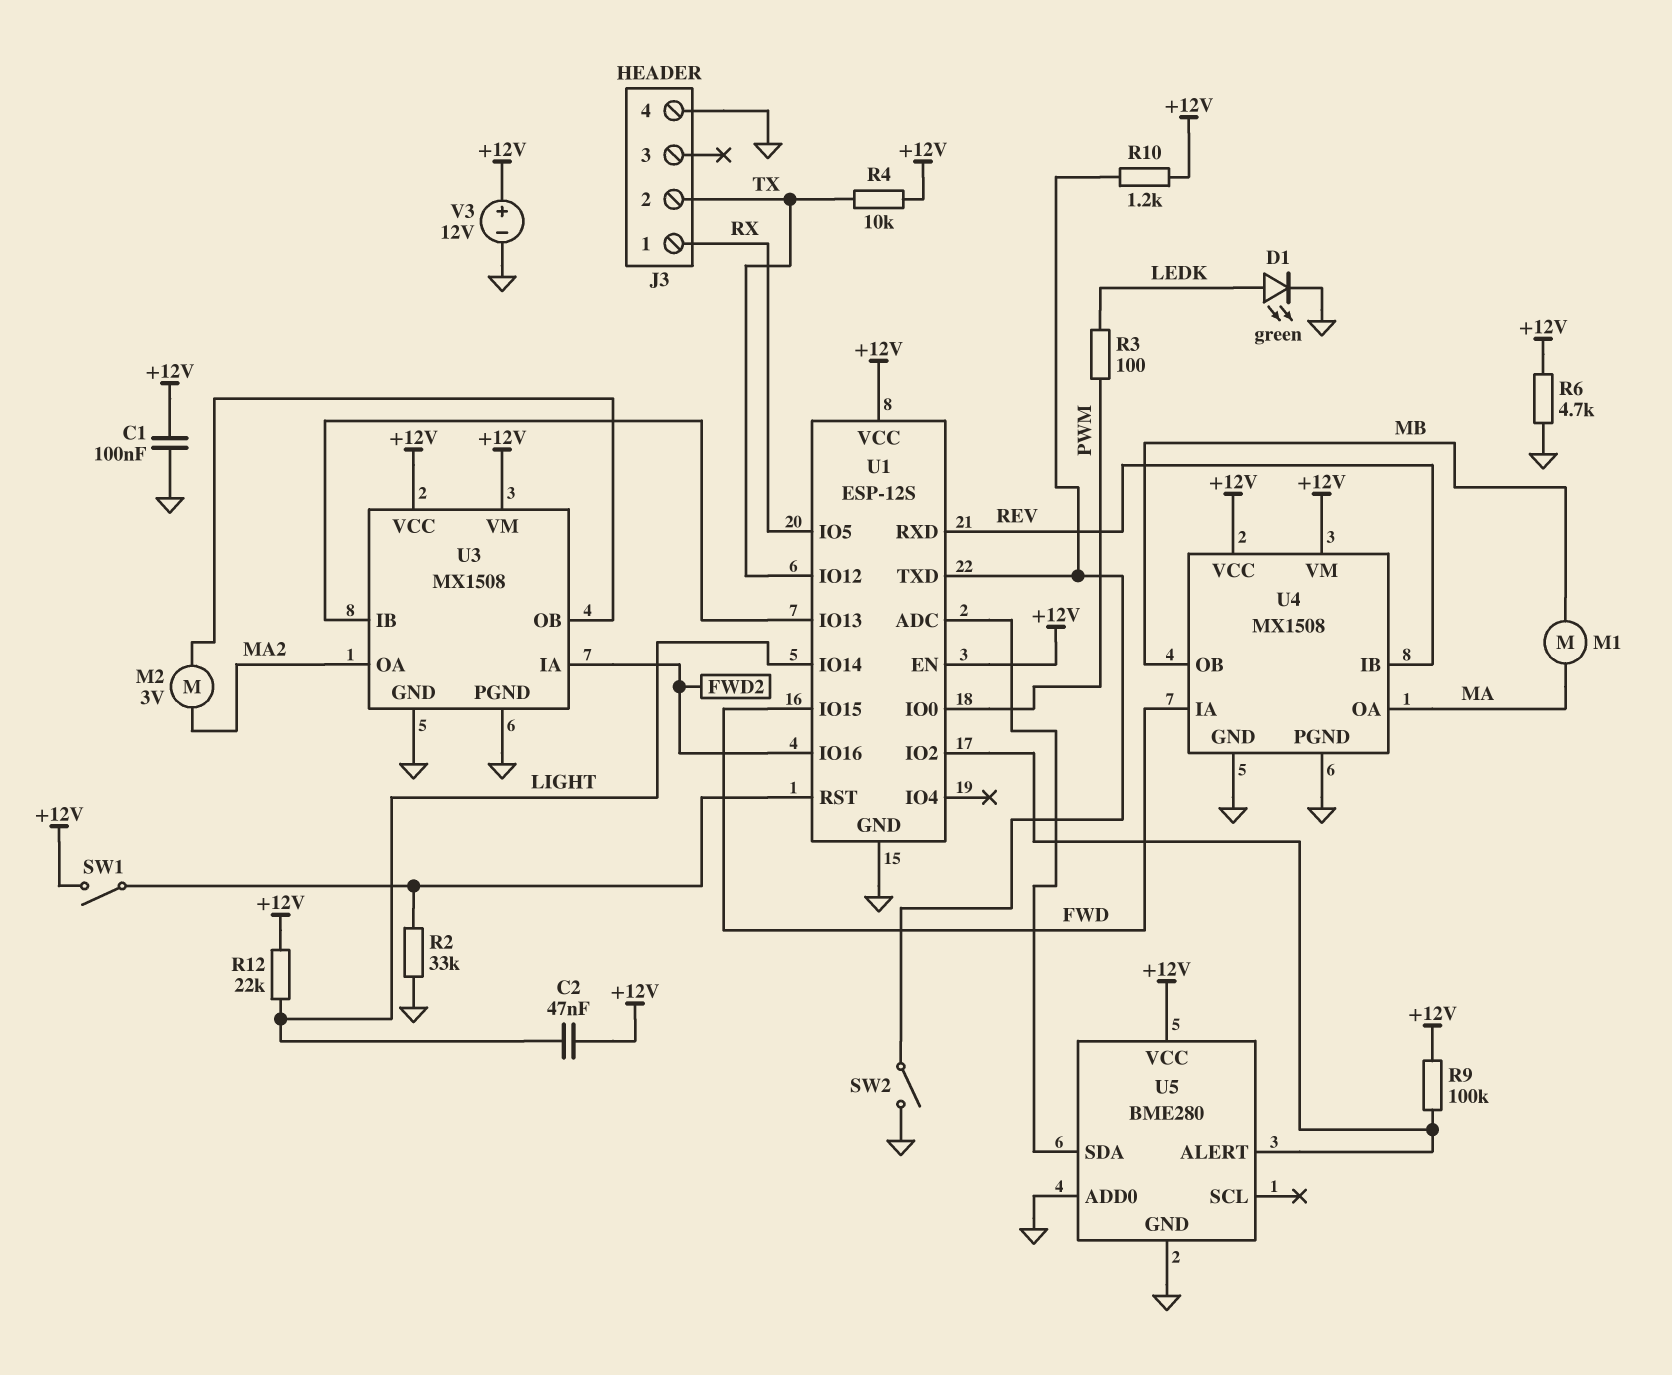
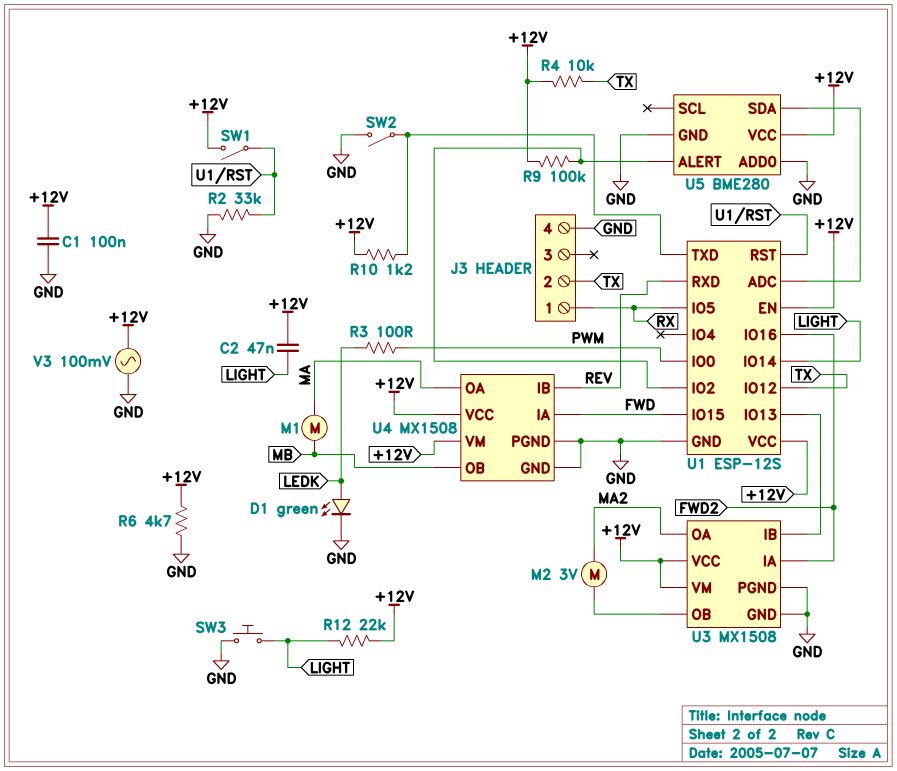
SW3: none -> button (GND, LIGHT)
V3: 12V (plus +12V, minus GND) -> AC 100mV (+12V, GND)

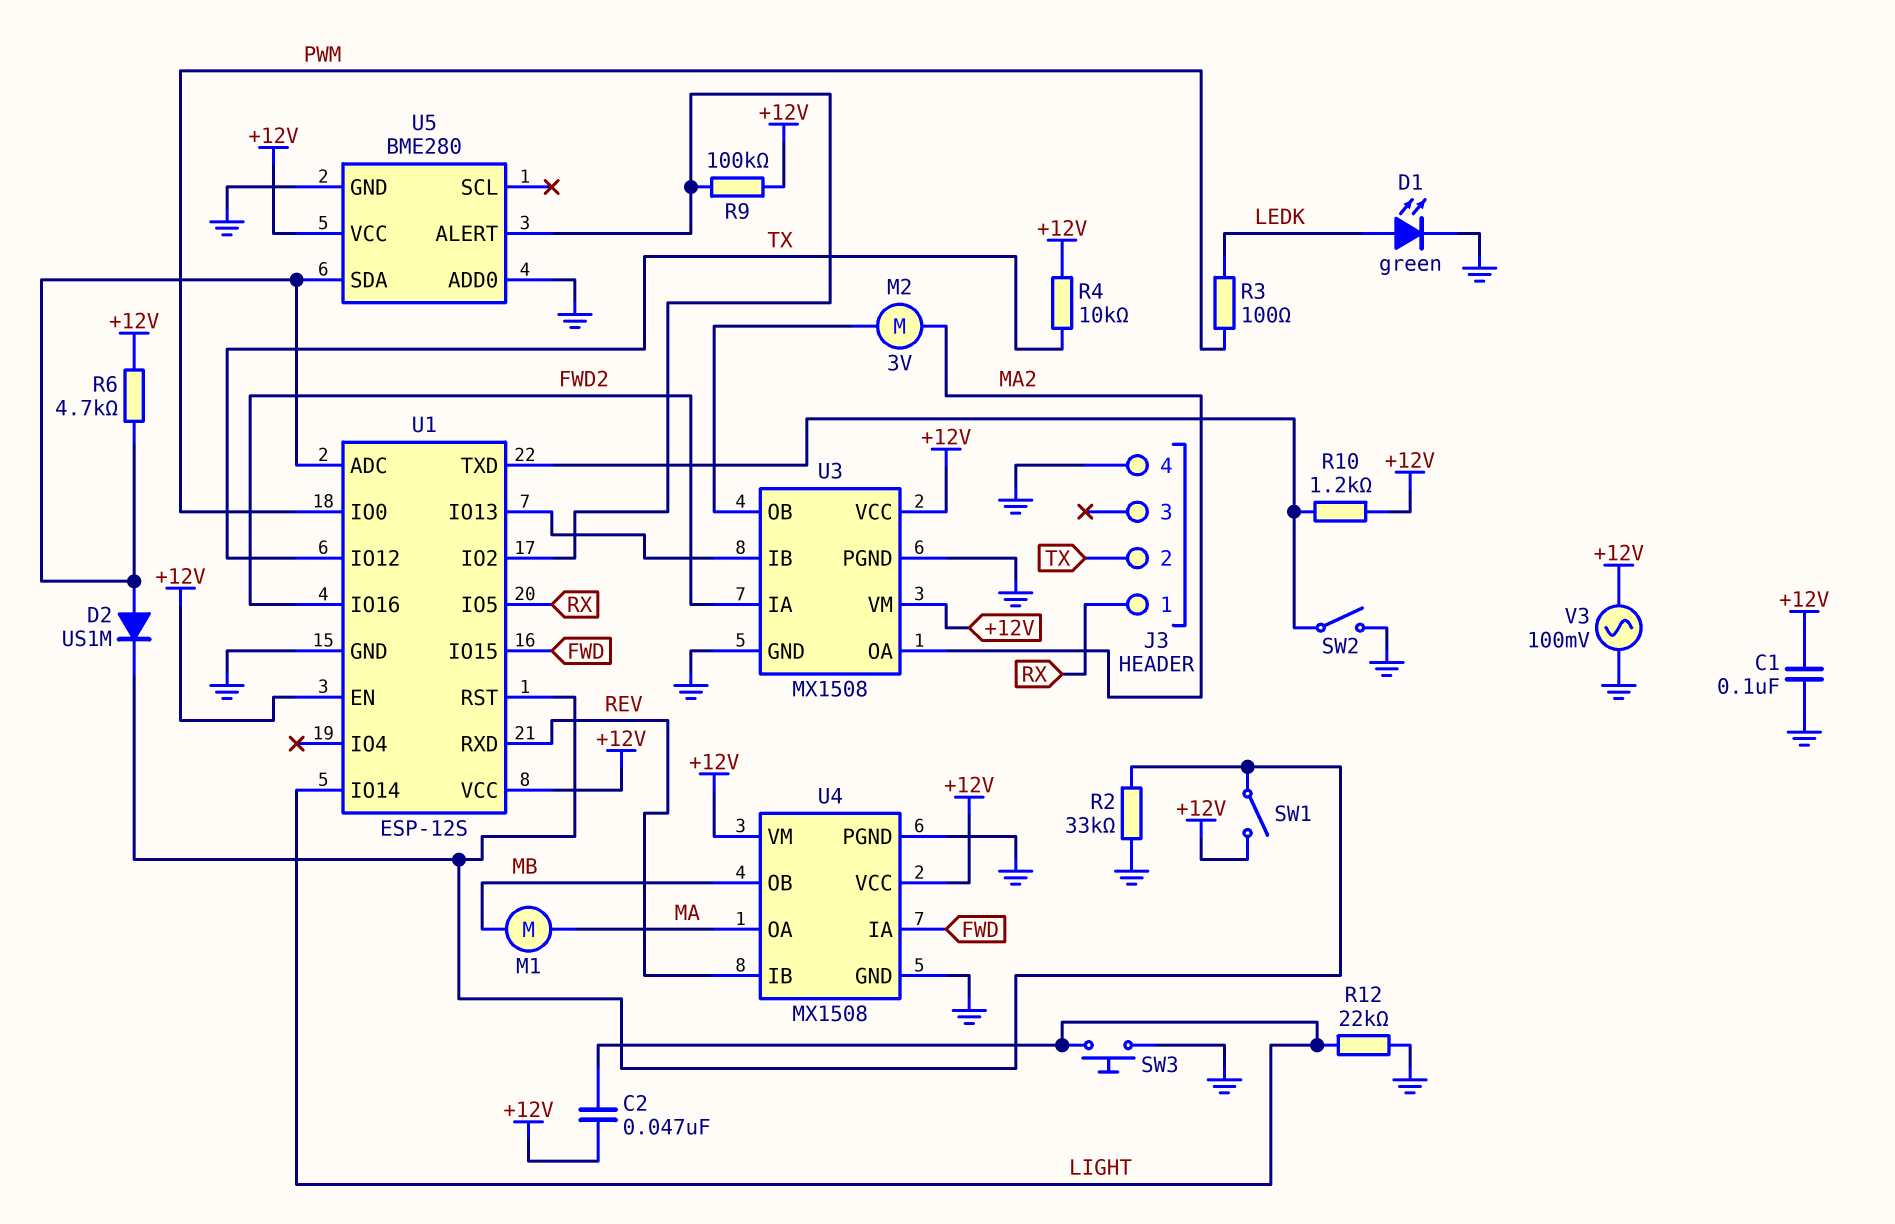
D2: none -> diode US1M (A U1/ADC, K U1/RST)
R6: 4.7k (+12V, GND) -> 4.7k (+12V, U1/ADC)
R12: 22k (+12V, LIGHT) -> 22k (GND, LIGHT)

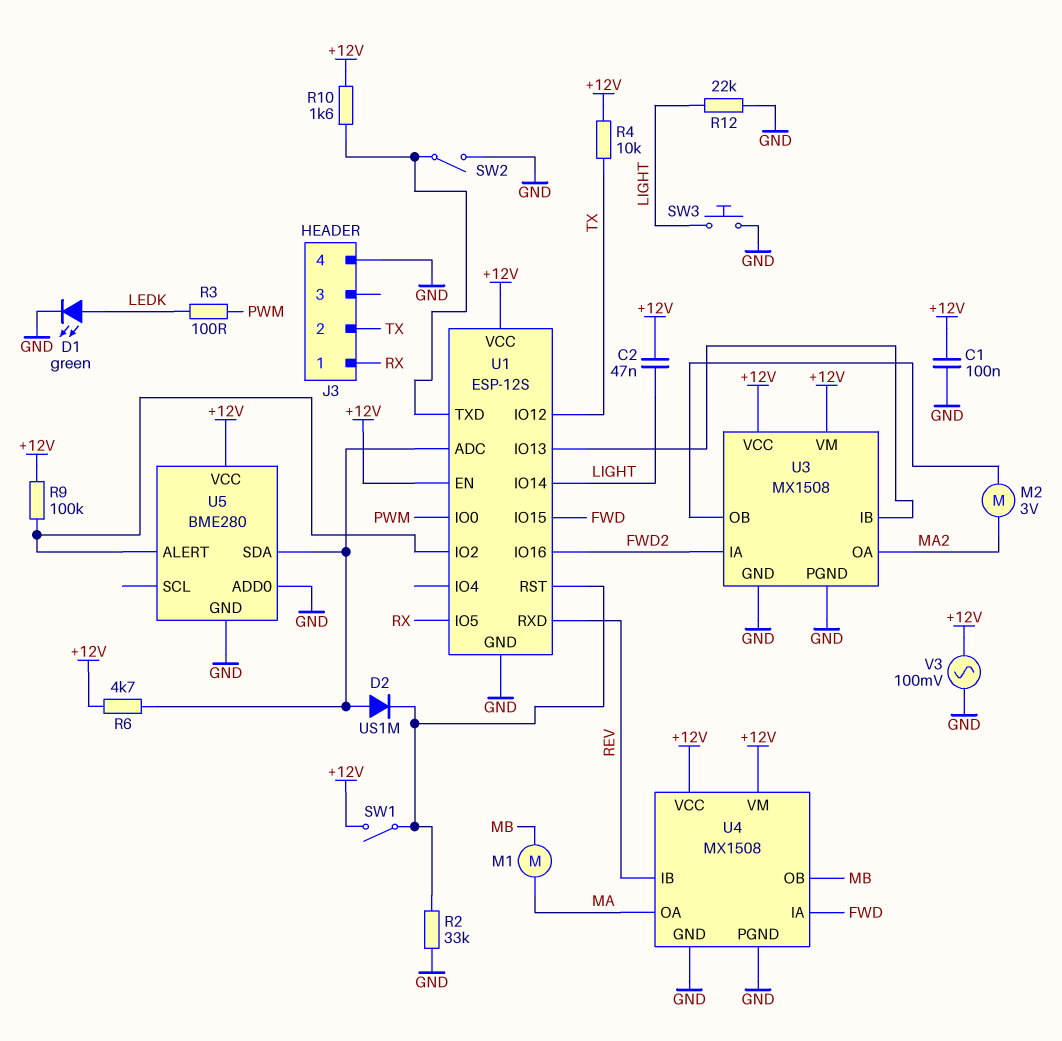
R10: 1.2k (+12V, U1/TXD) -> 1.6k (+12V, U1/TXD)

